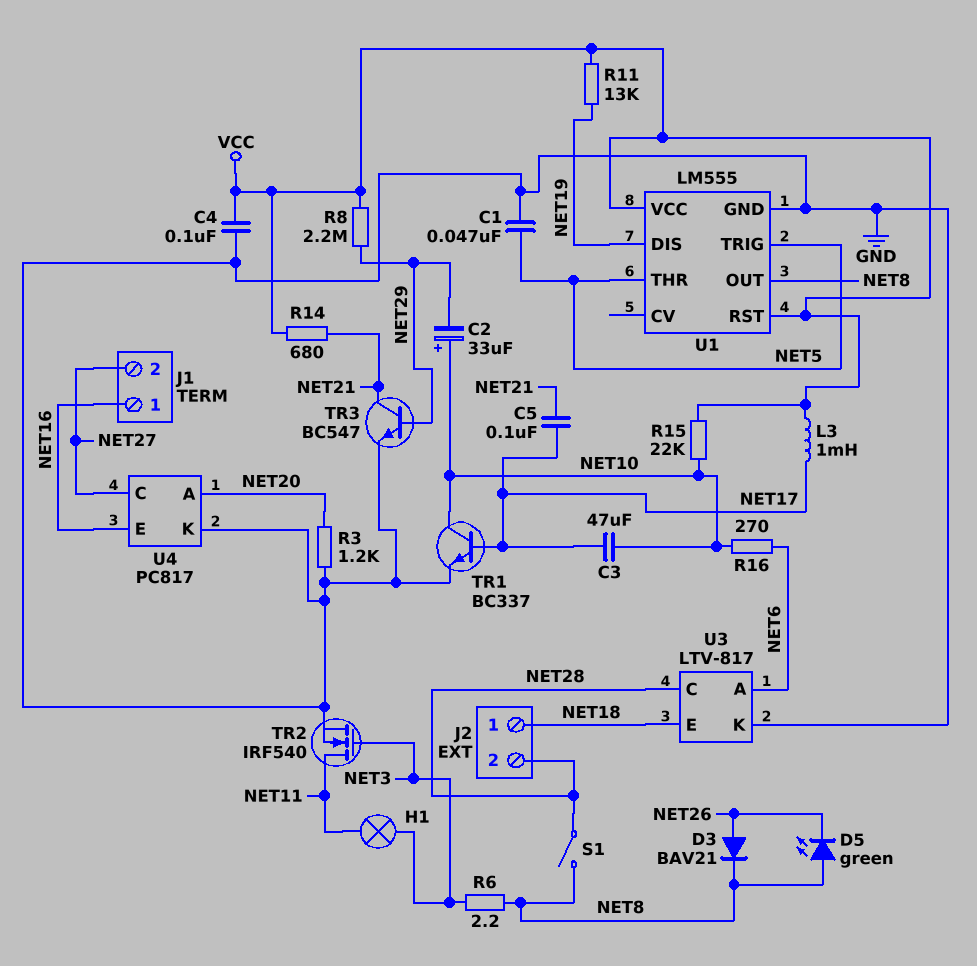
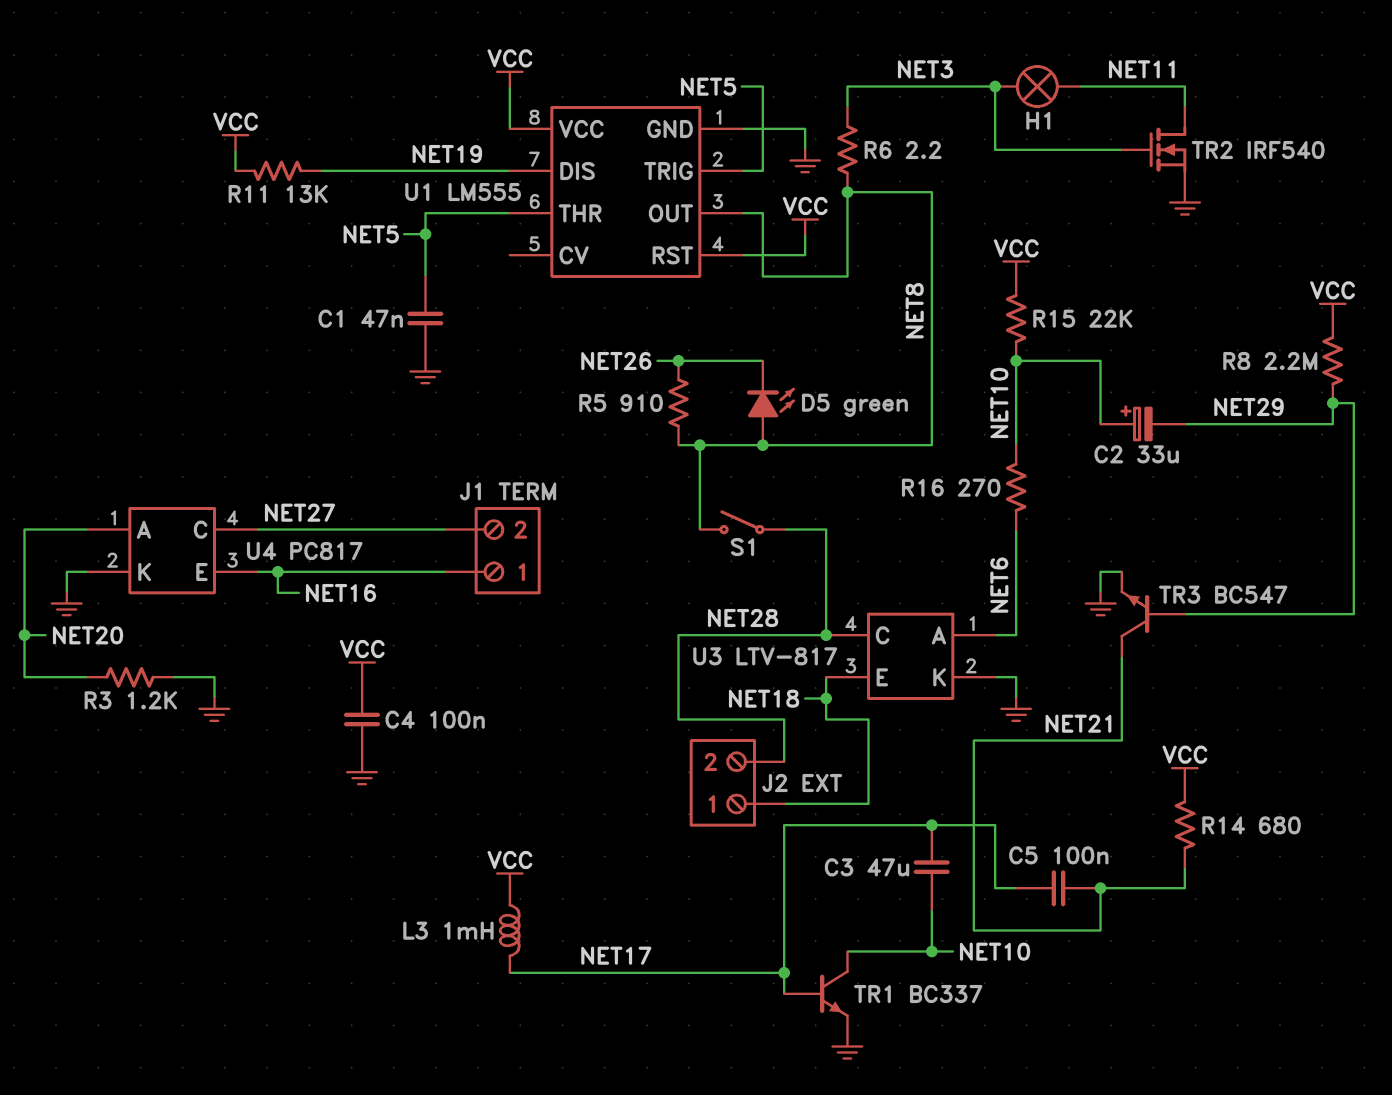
D3: diode BAV21 (A NET26, K NET8) -> none
R5: none -> 910 (NET8, NET26)

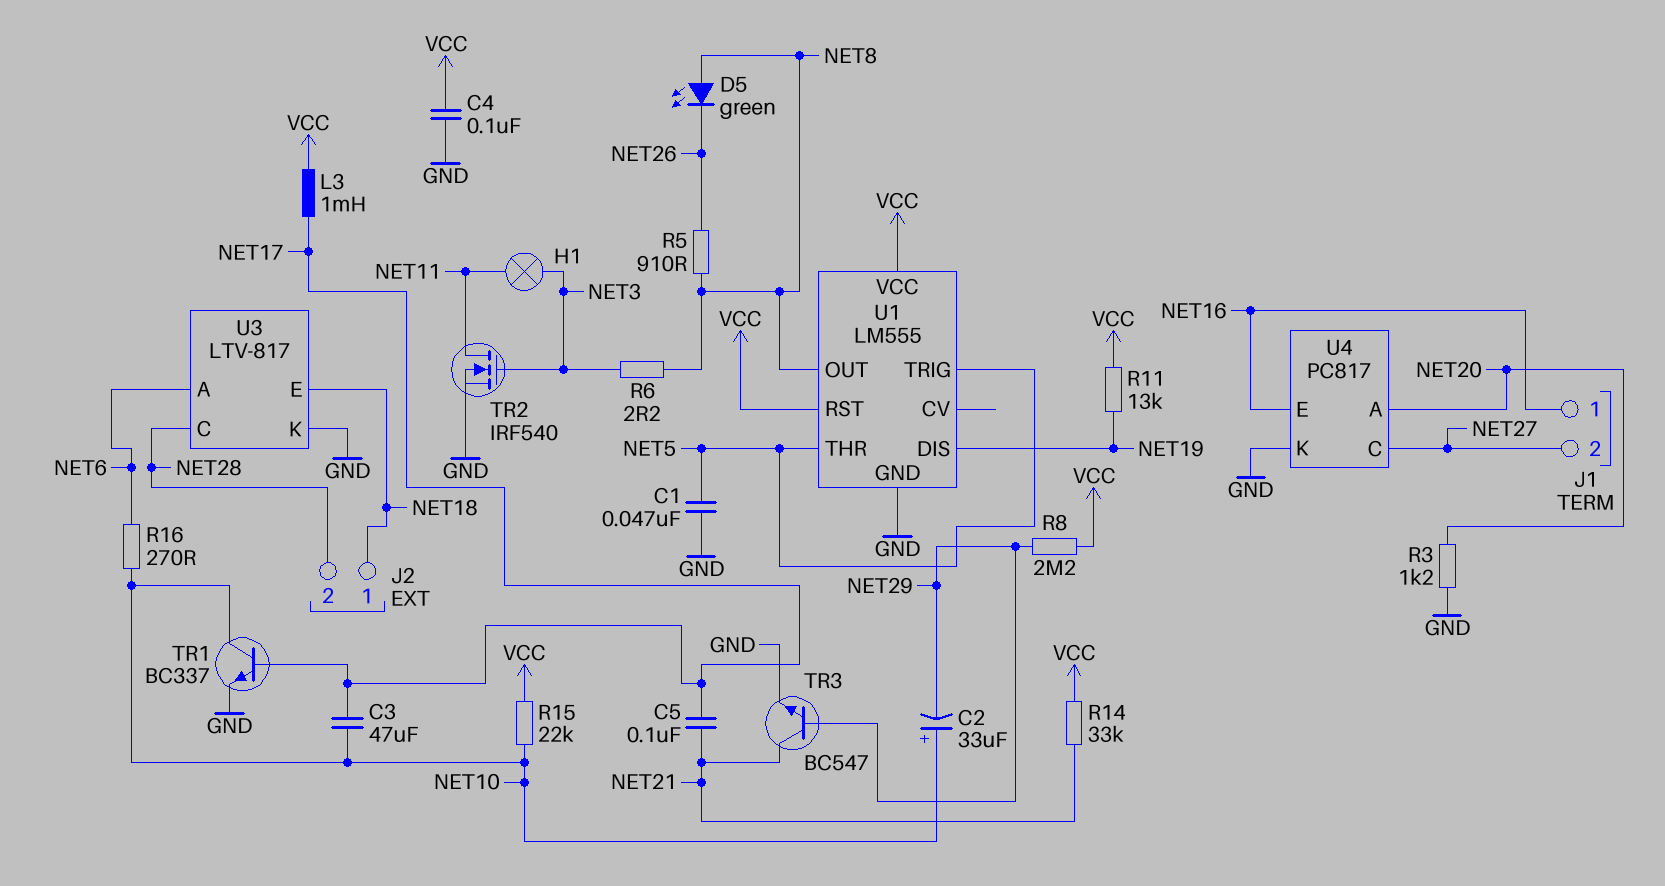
R14: 680 (NET21, VCC) -> 33k (NET21, VCC)
S1: switch (NET8, NET28) -> none

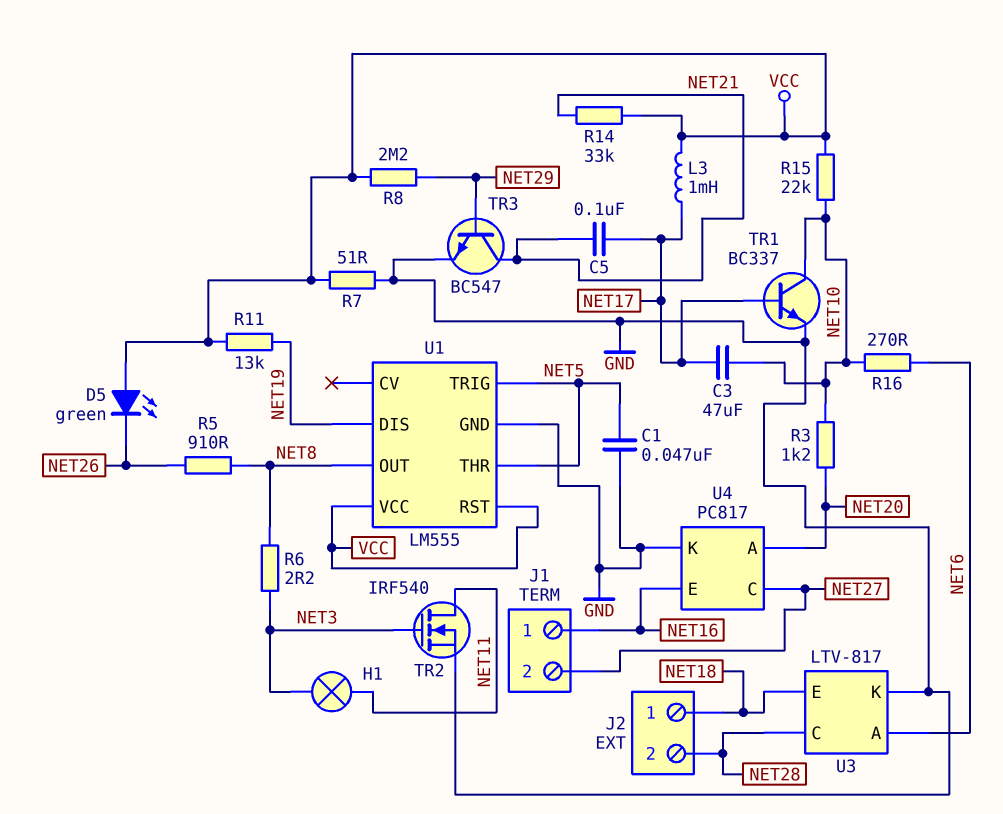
C2: 33uF (plus NET10, minus NET29) -> none
C4: 100nF (GND, VCC) -> none
D5: LED green (A NET8, K NET26) -> LED green (A VCC, K NET26)
R3: 1.2k (GND, NET20) -> 1.2k (NET10, NET20)
R7: none -> 51 (GND, VCC)

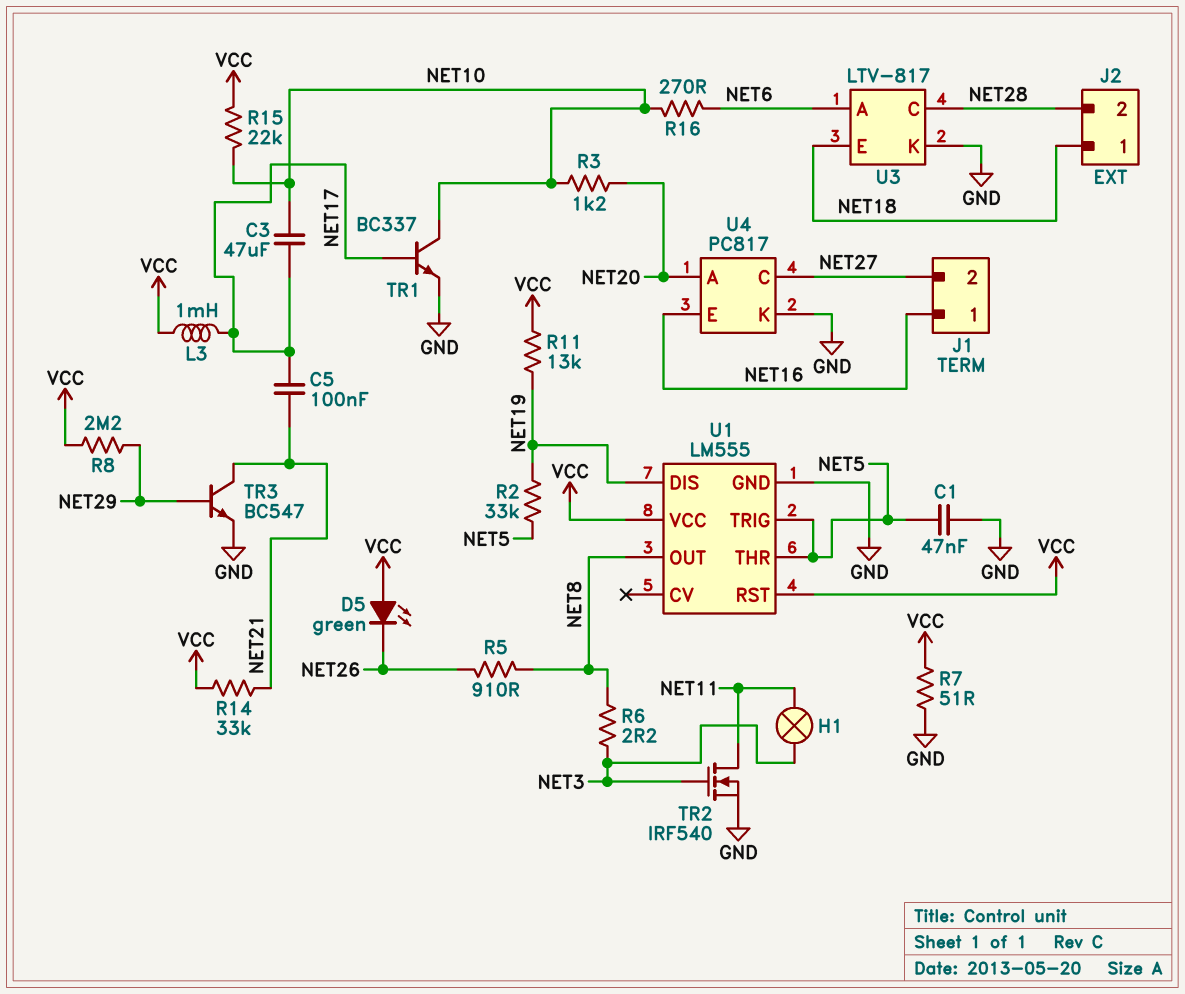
R2: none -> 33k (NET5, NET19)

